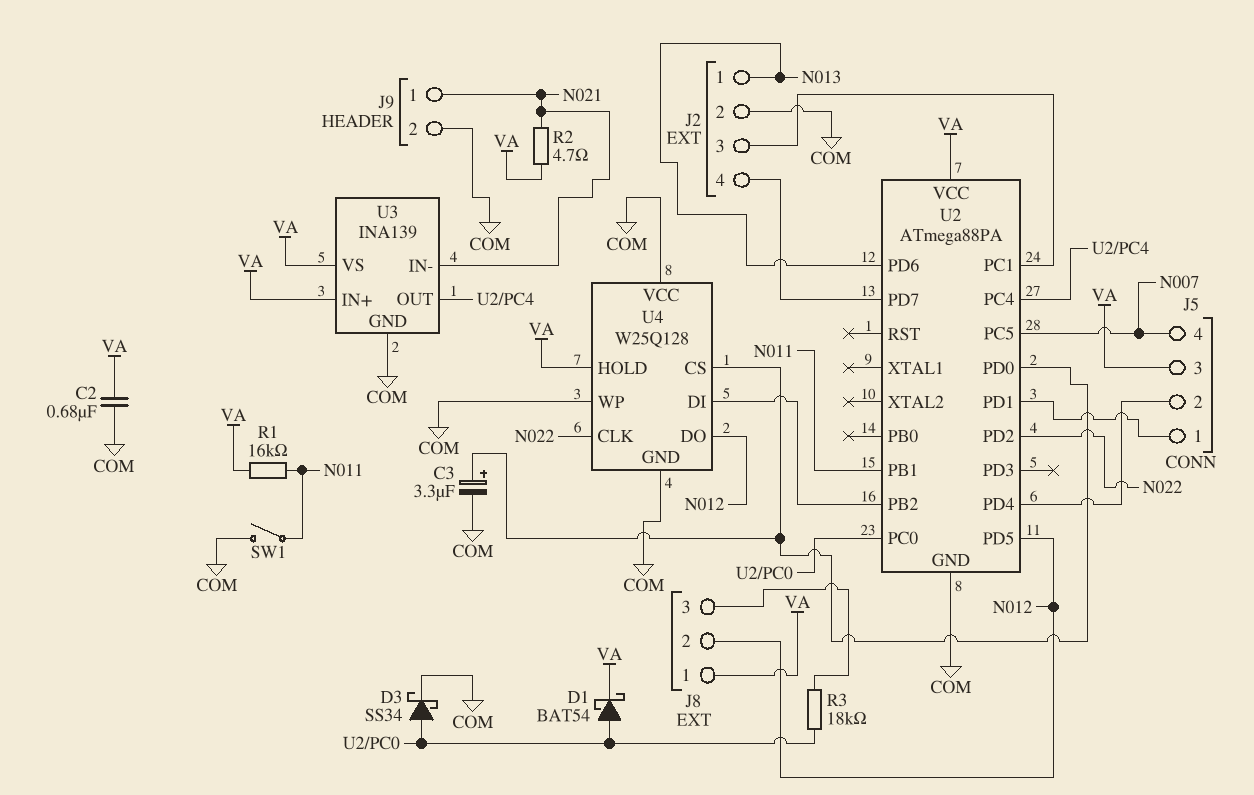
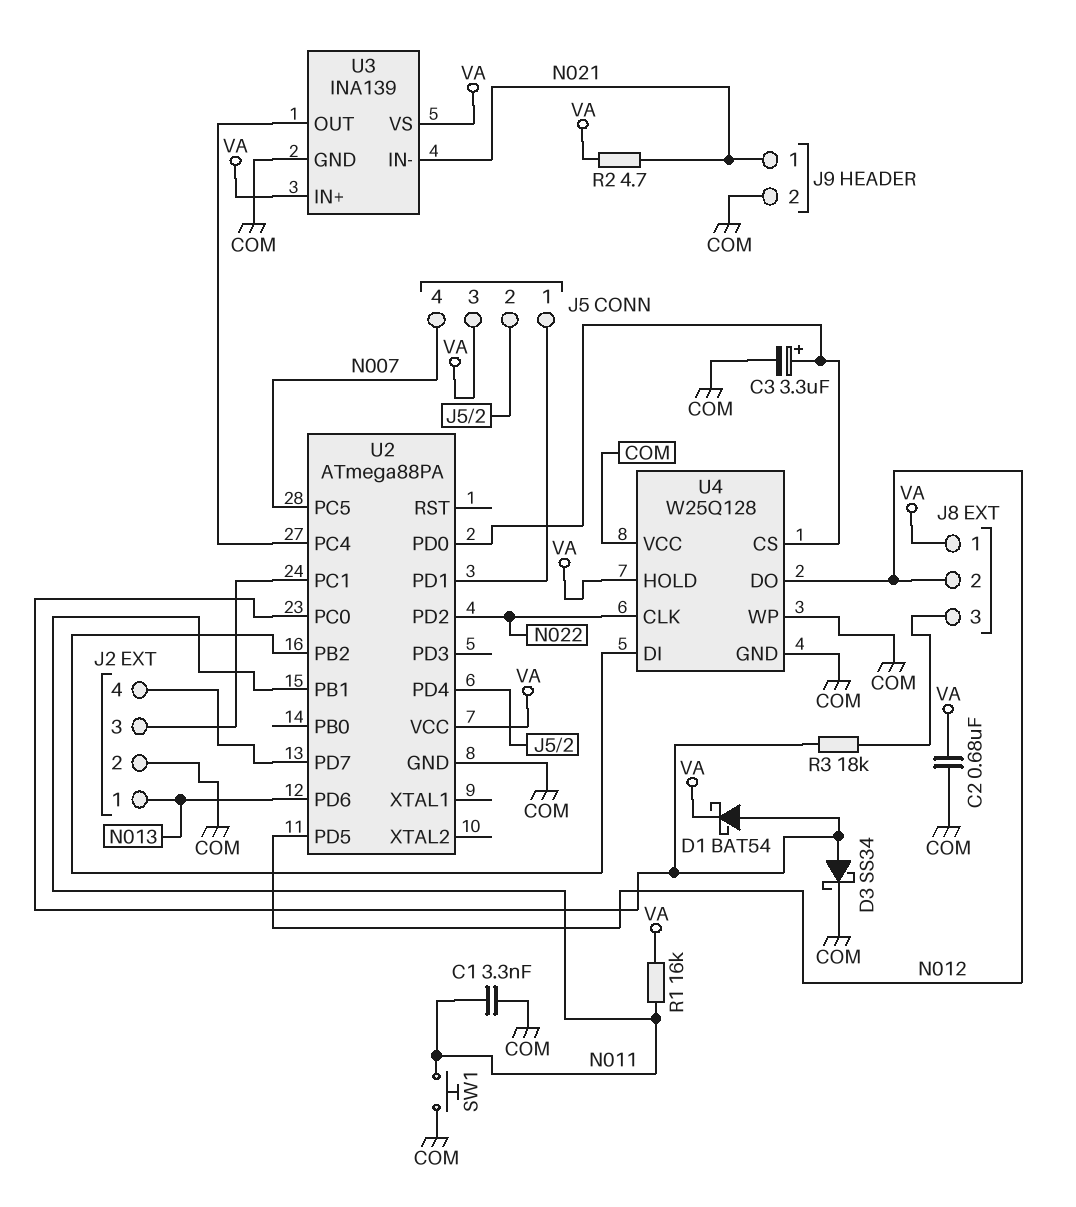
C1: none -> 3.3nF (COM, N011)
SW1: switch (COM, N011) -> button (COM, N011)

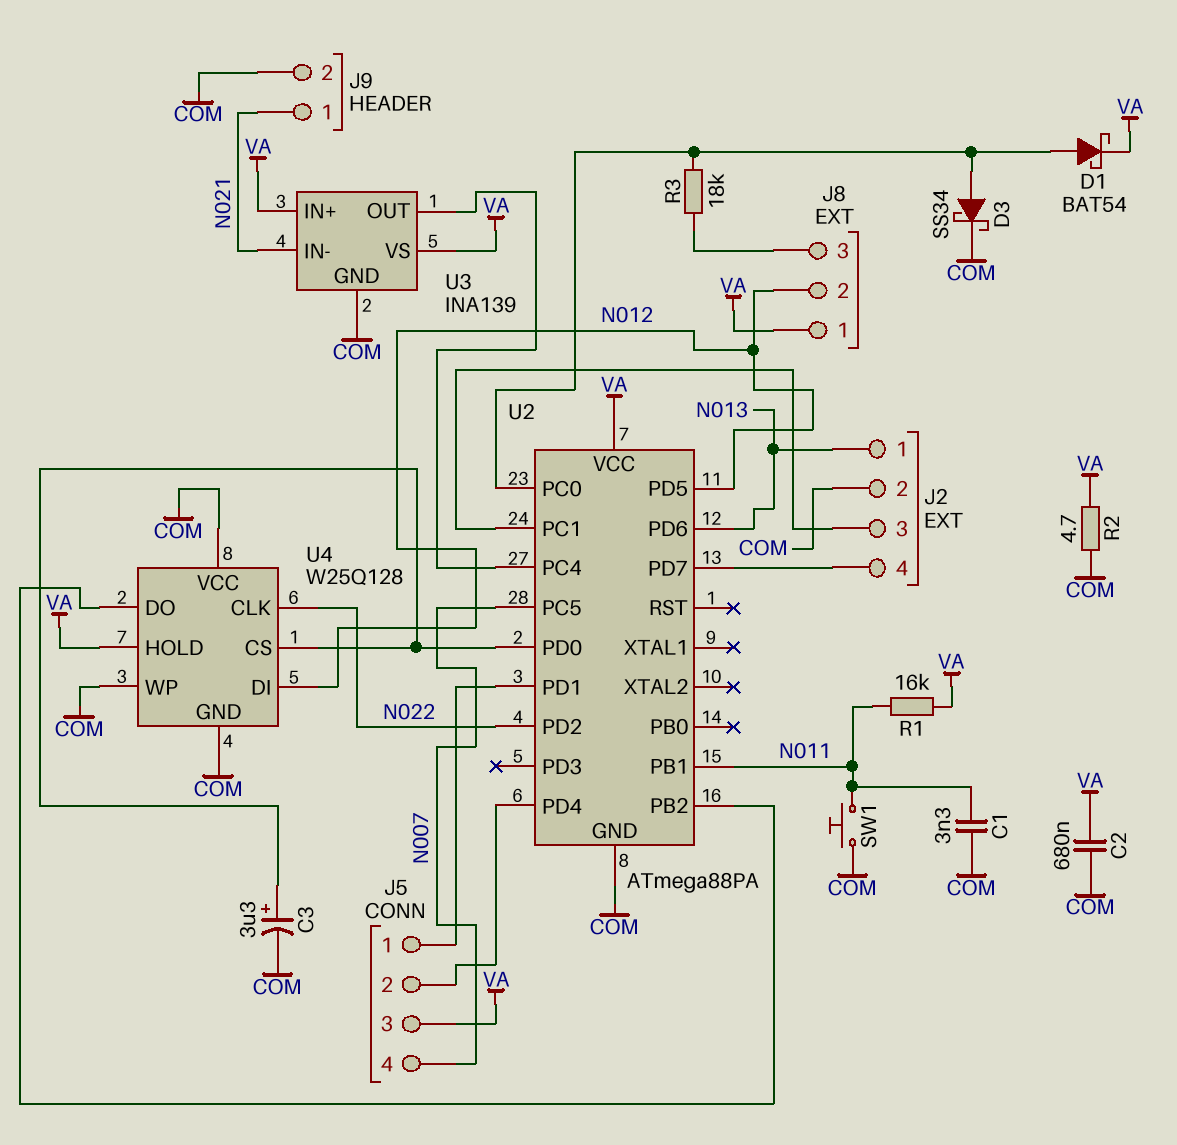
R2: 4.7 (N021, VA) -> 4.7 (COM, VA)
U4 pin DI: U2/PB2 -> N012
U4 pin DO: N012 -> U2/PB2

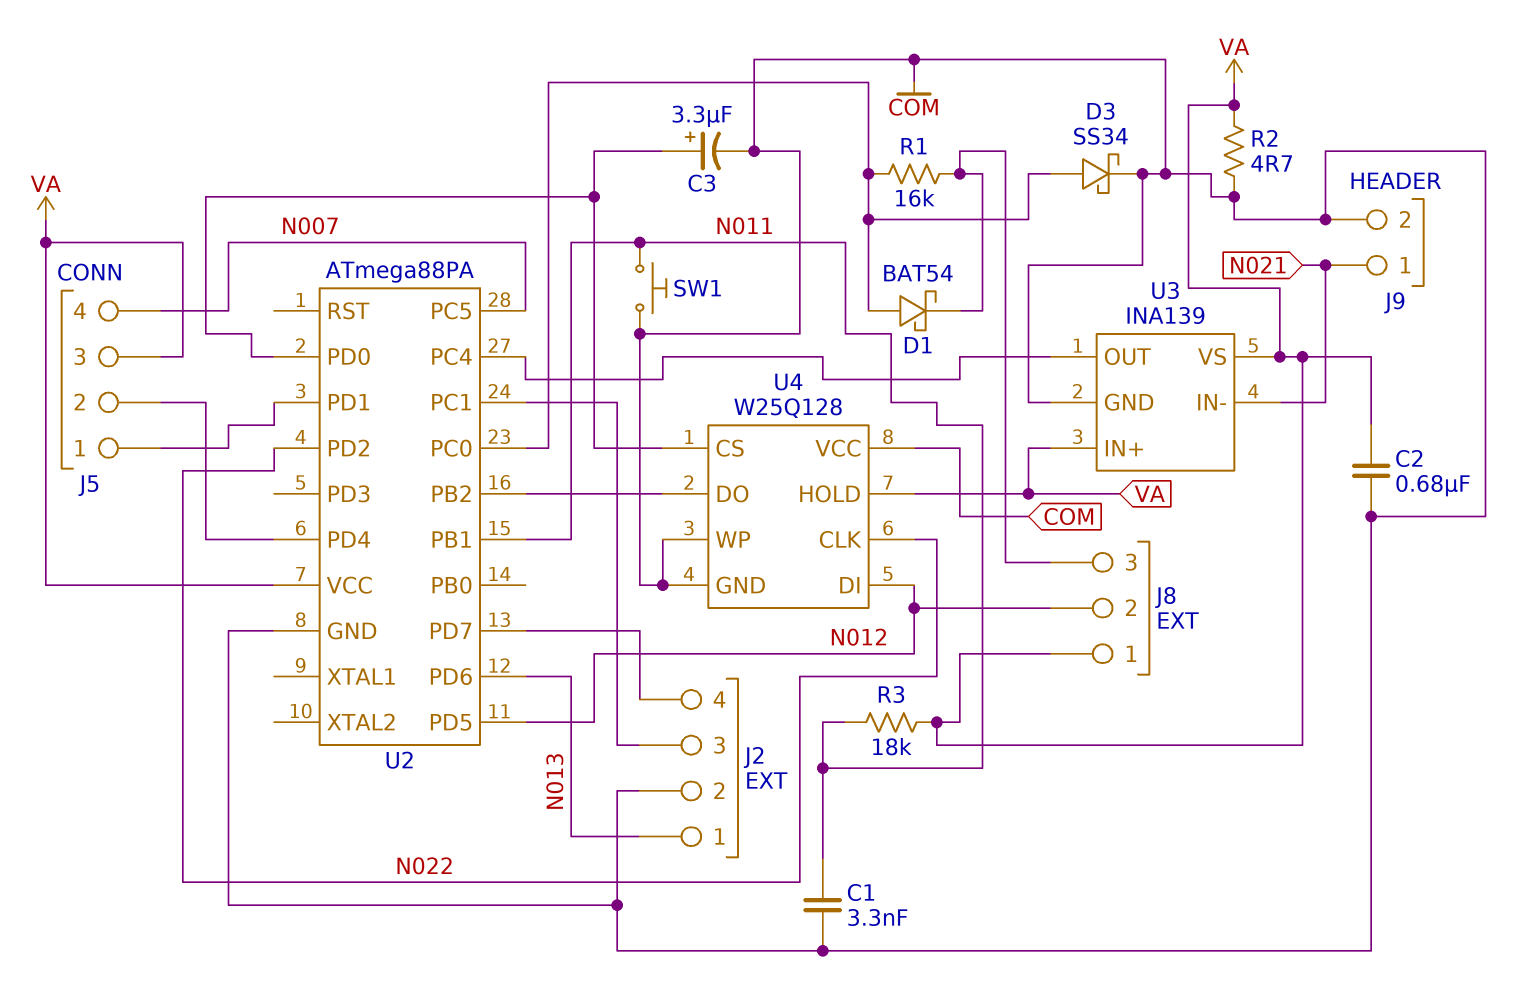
D1: schottky BAT54 (A U2/PC0, K VA) -> schottky BAT54 (A U2/PC0, K J8/3)
R1: 16k (N011, VA) -> 16k (J8/3, U2/PC0)
R3: 18k (J8/3, U2/PC0) -> 18k (N011, VA)

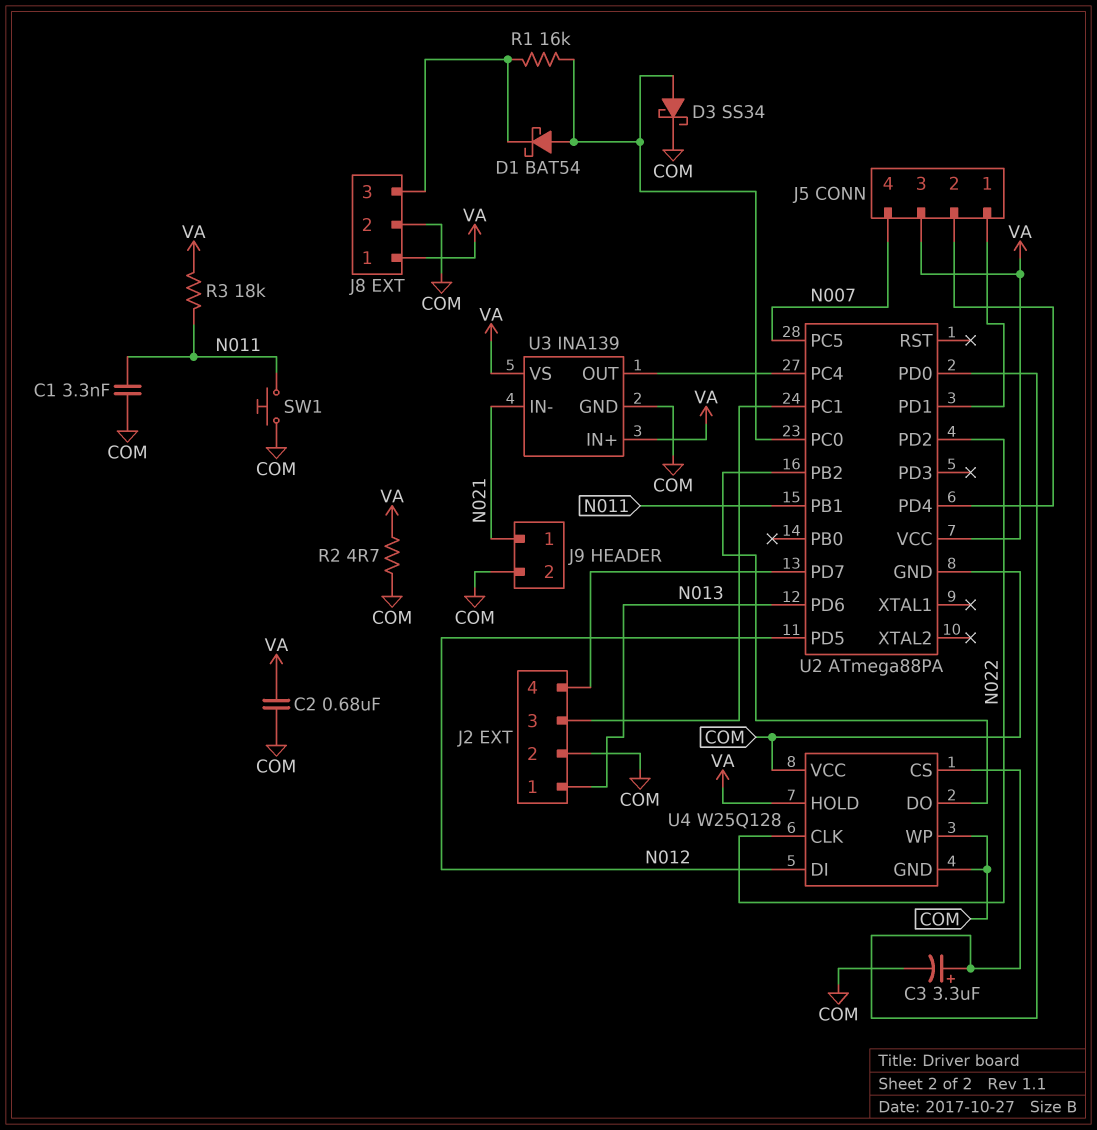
J8 pin 2: N012 -> COM

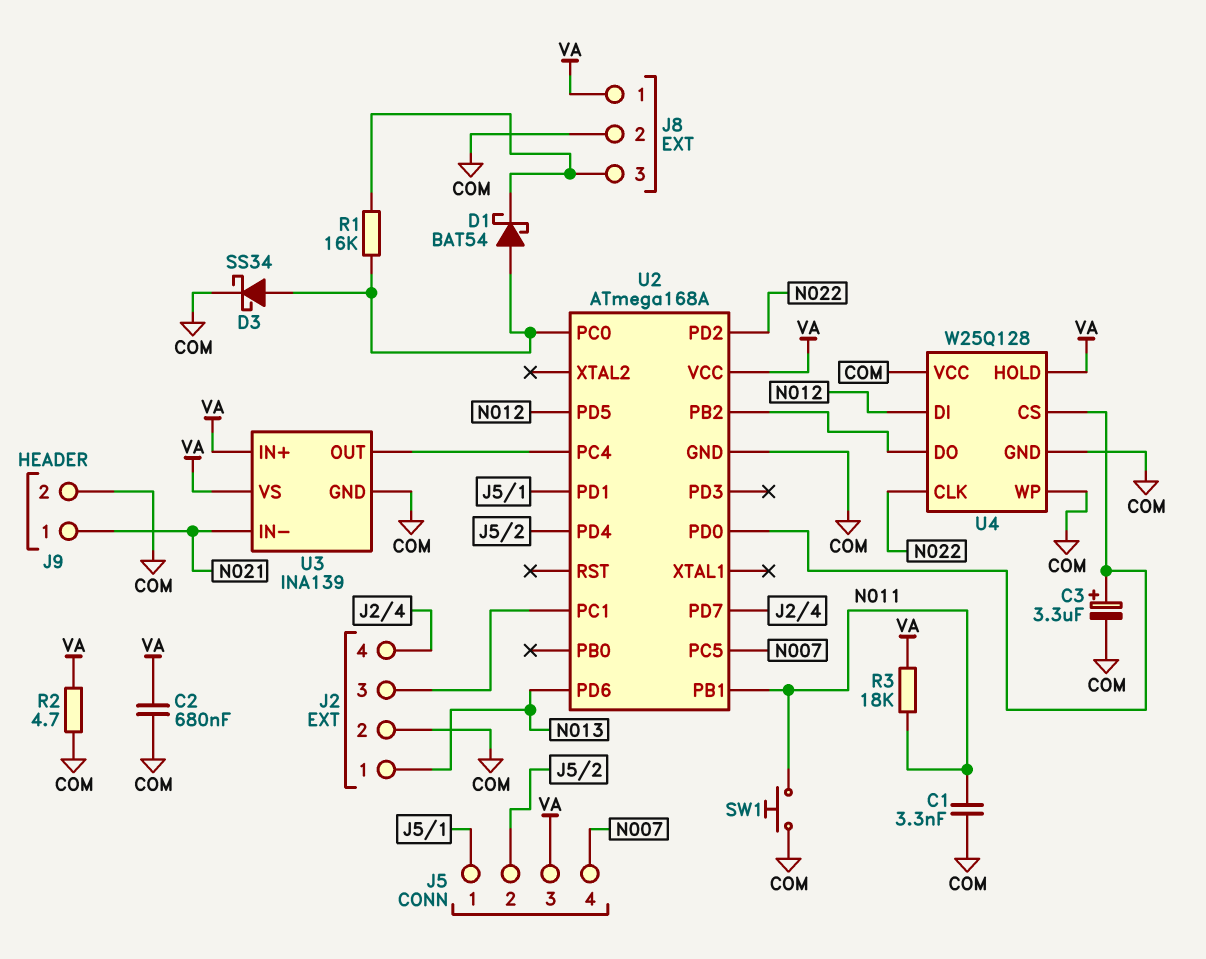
U2: ATmega88PA -> ATmega168A

